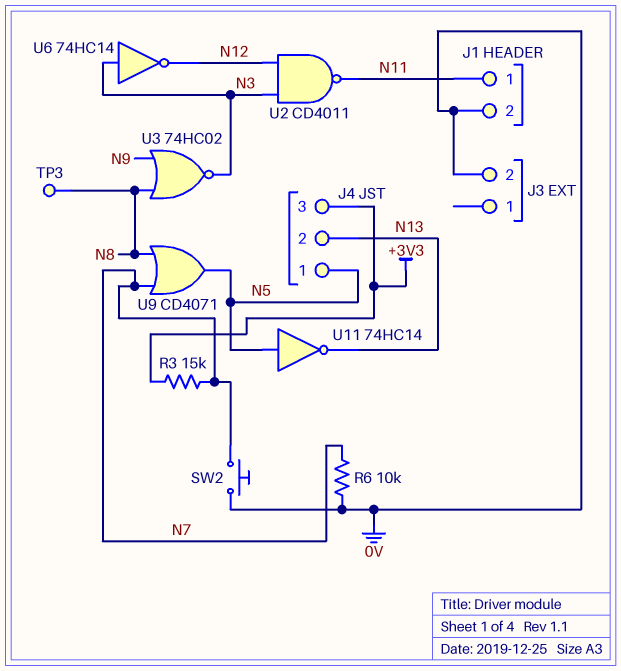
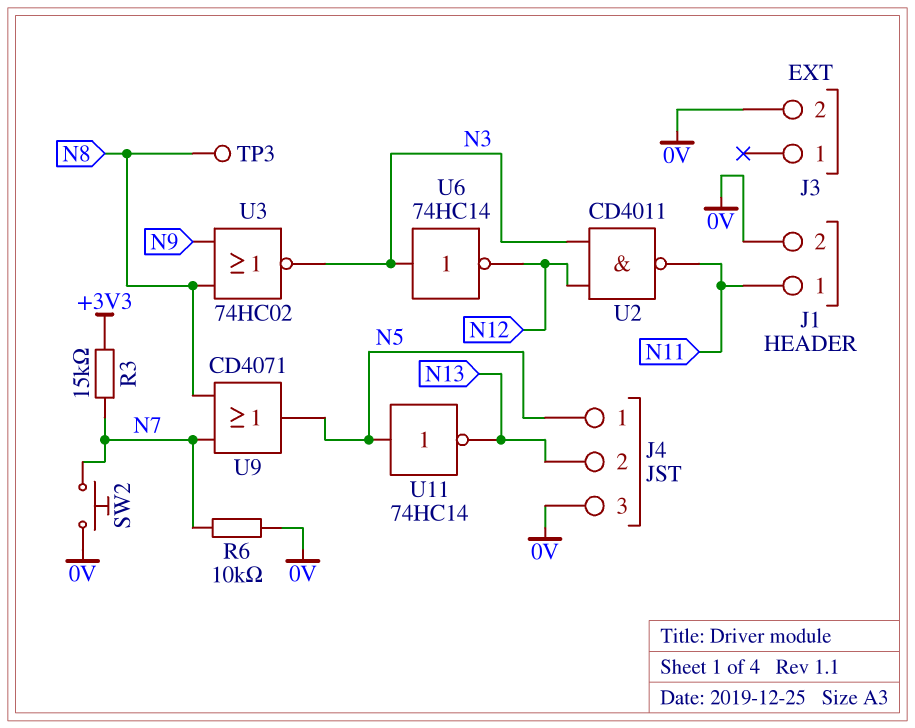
J4 pin 3: +3V3 -> 0V

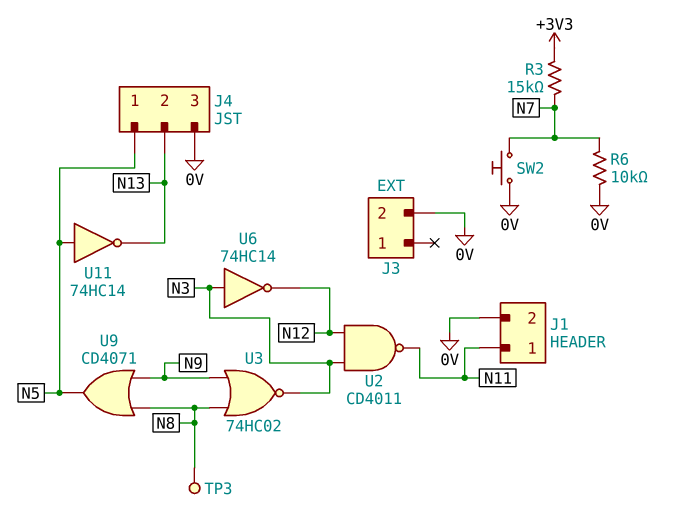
U9: OR CD4071 (in N7, in N8, out N5) -> OR CD4071 (in N8, in N9, out N5)

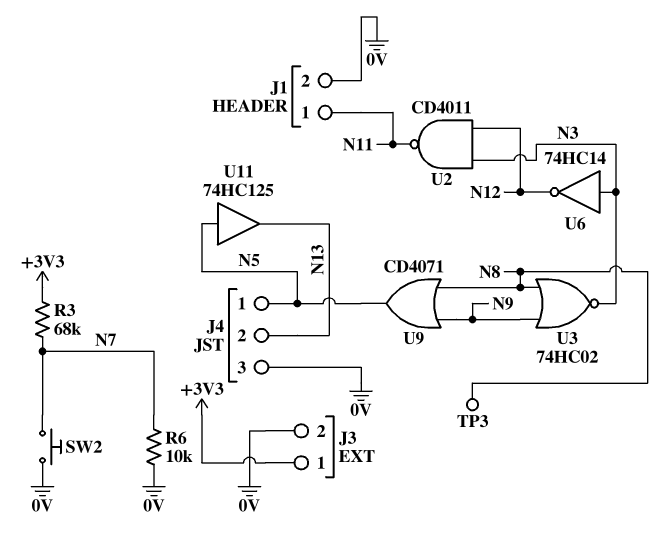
J3 pin 1: none -> +3V3
R3: 15k (+3V3, N7) -> 68k (+3V3, N7)
U11: NOT 74HC14 (in N5, out N13) -> buffer 74HC125 (in N5, out N13)

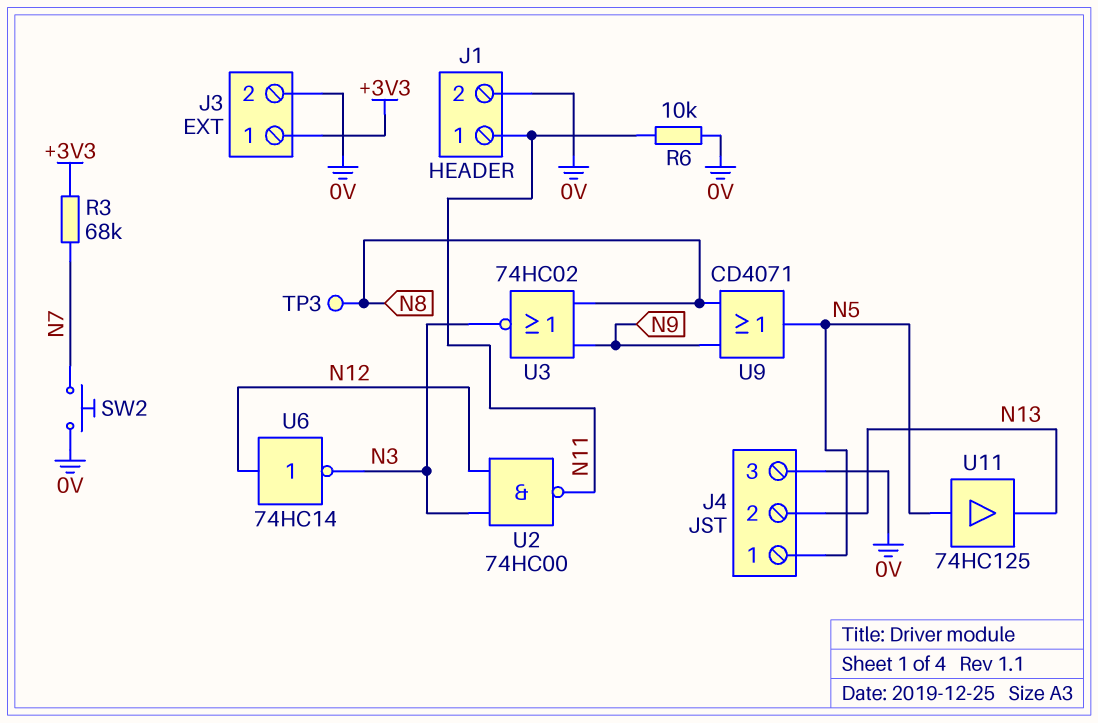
R6: 10k (0V, N7) -> 10k (0V, N11)
U2: NAND CD4011 (in N3, in N12, out N11) -> NAND 74HC00 (in N3, in N12, out N11)
U6: NOT 74HC14 (in N3, out N12) -> NOT 74HC14 (in N12, out N3)

